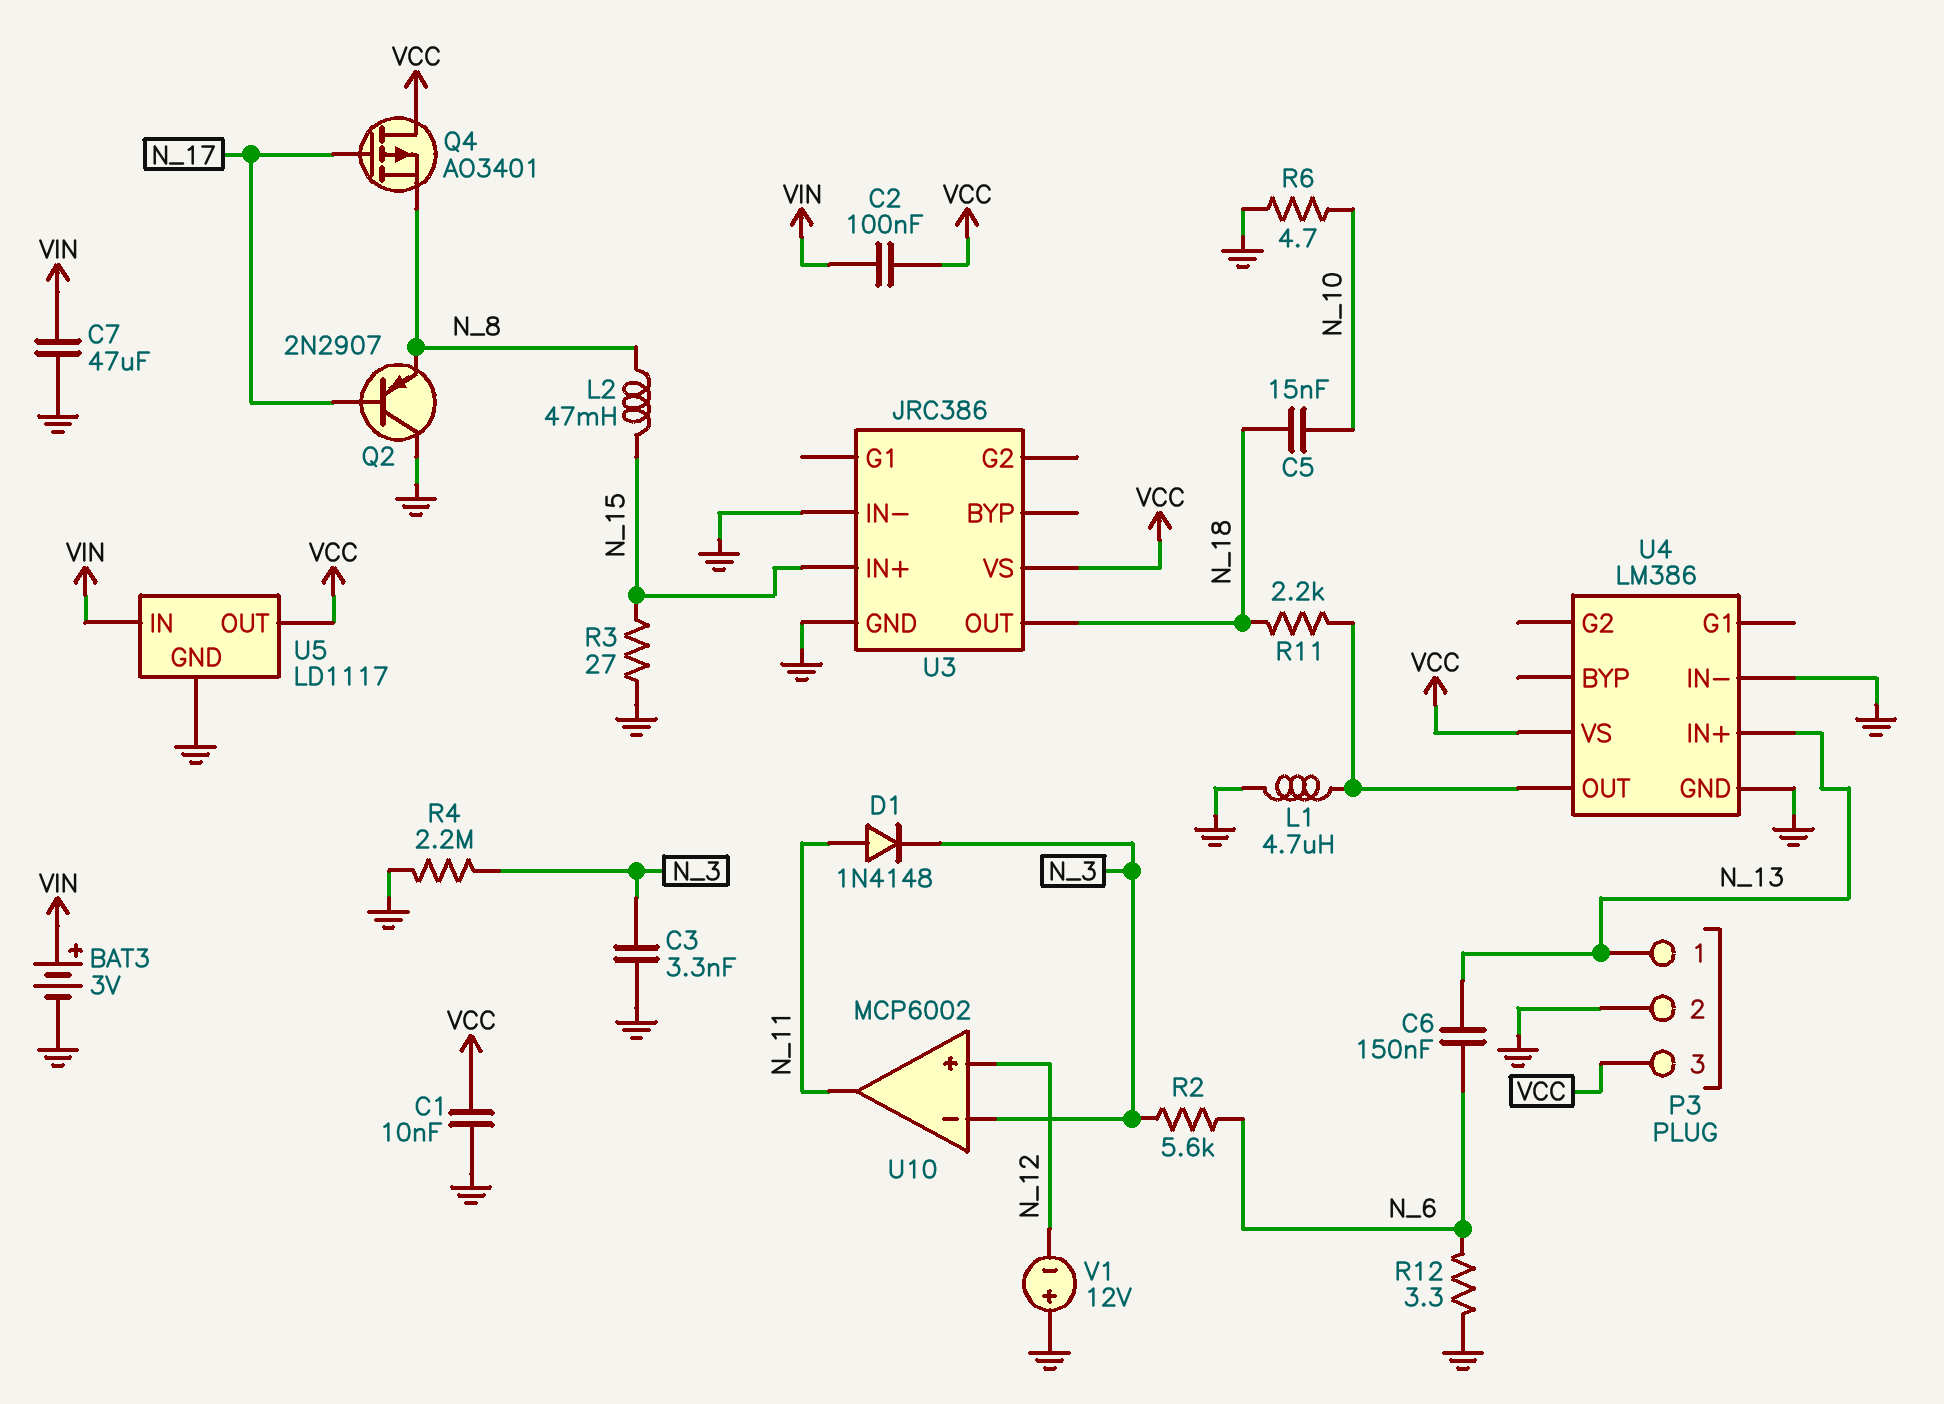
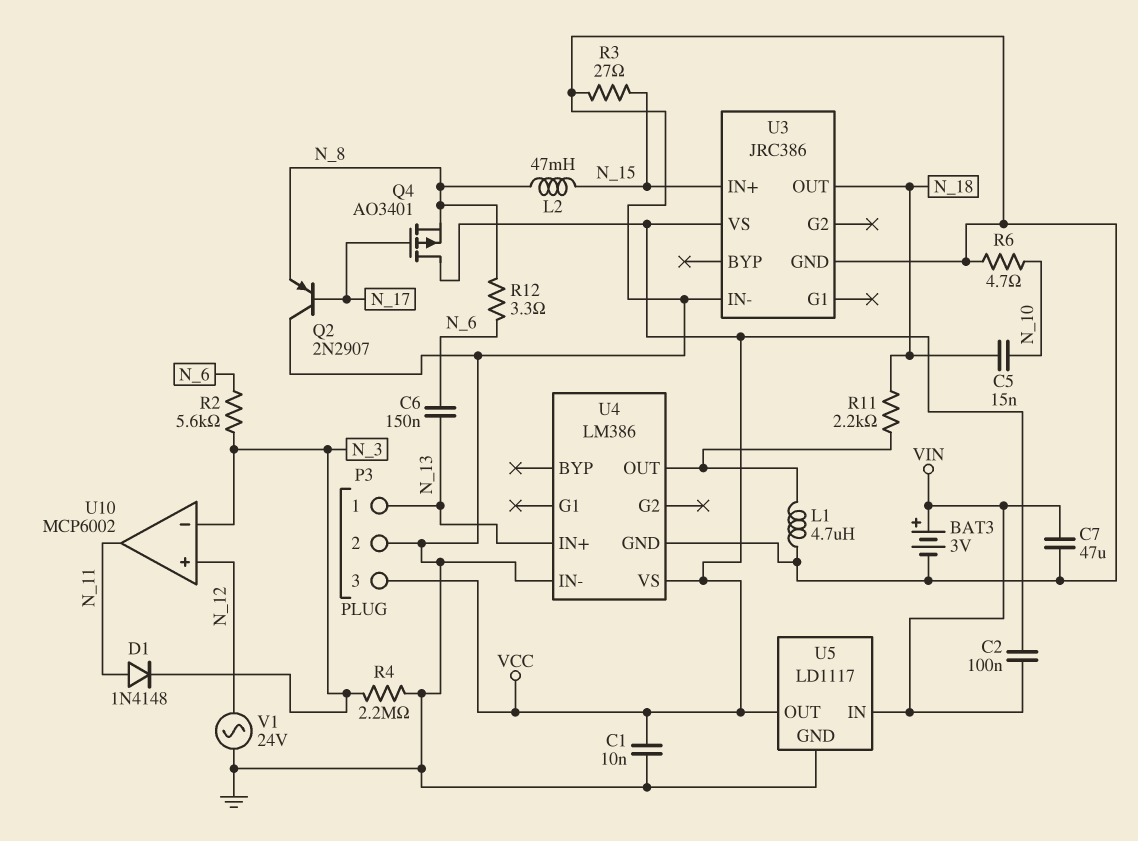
C3: 3.3nF (GND, N_3) -> none
R12: 3.3 (GND, N_6) -> 3.3 (N_6, N_8)
V1: 12V (plus GND, minus N_12) -> AC 24V (GND, N_12)

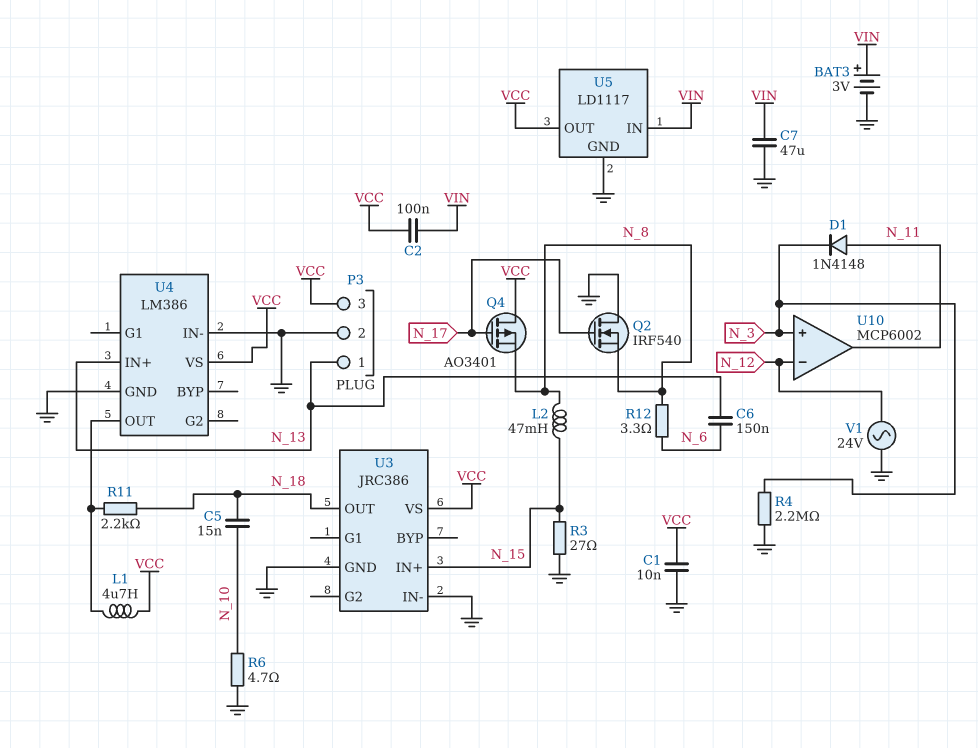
L1: 4.7uH (GND, U4/OUT) -> 4.7uH (U4/OUT, VCC)
Q2: PNP 2N2907 (B N_17, C GND, E N_8) -> NMOS IRF540 (G N_17, D GND, S N_8)
R2: 5.6k (N_3, N_6) -> none
U10 pin in+: N_12 -> N_3
U10 pin in-: N_3 -> N_12

